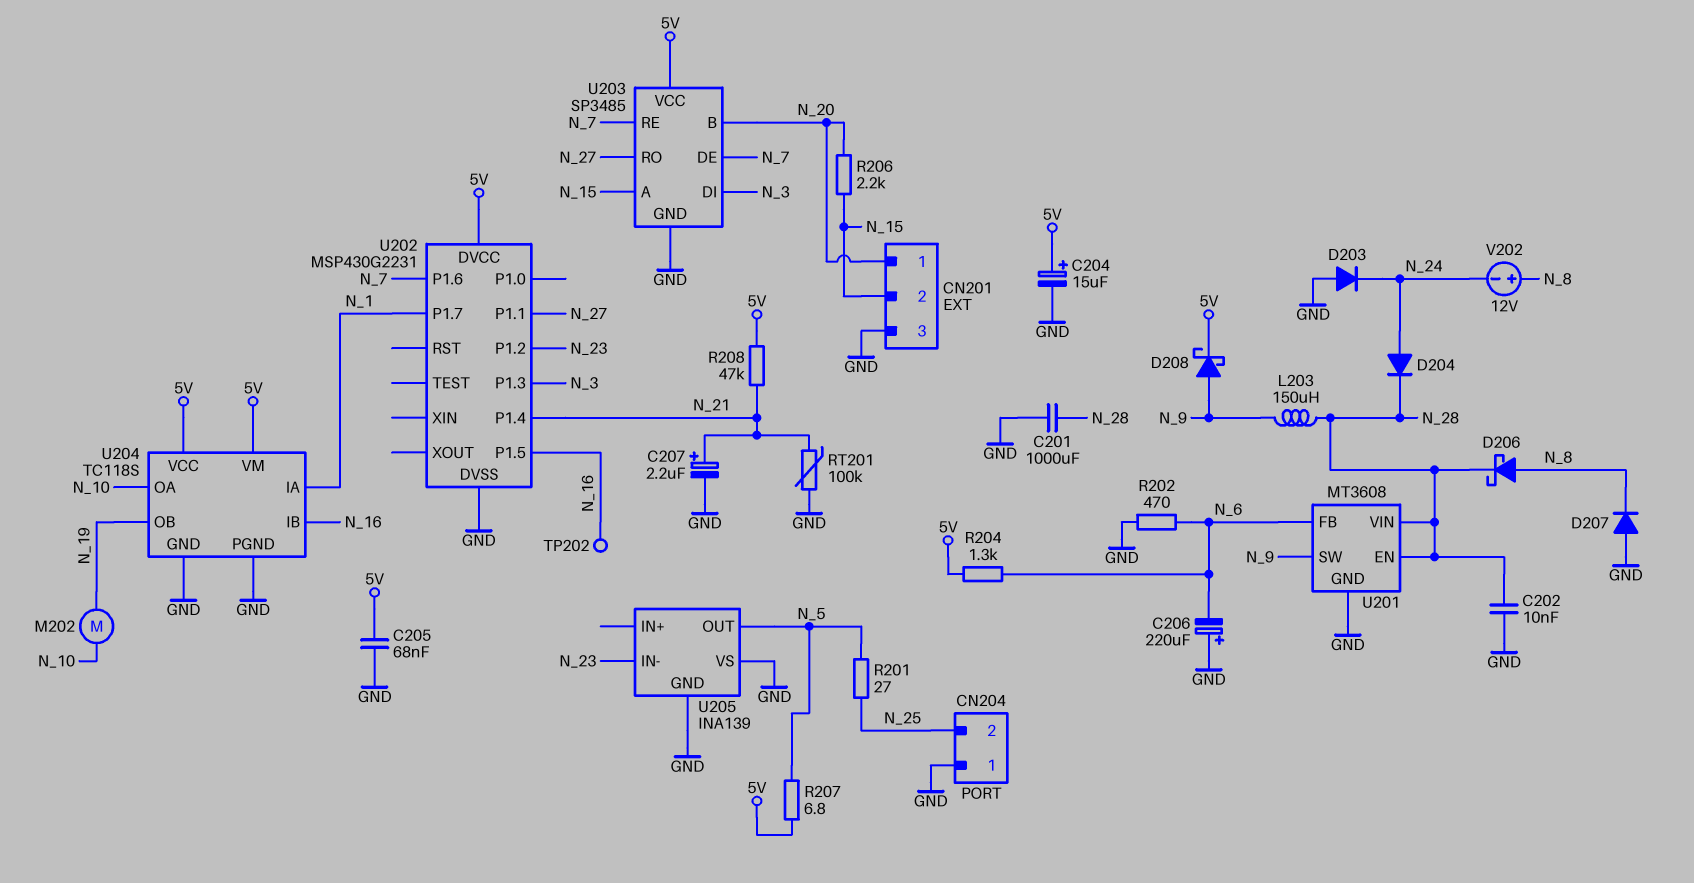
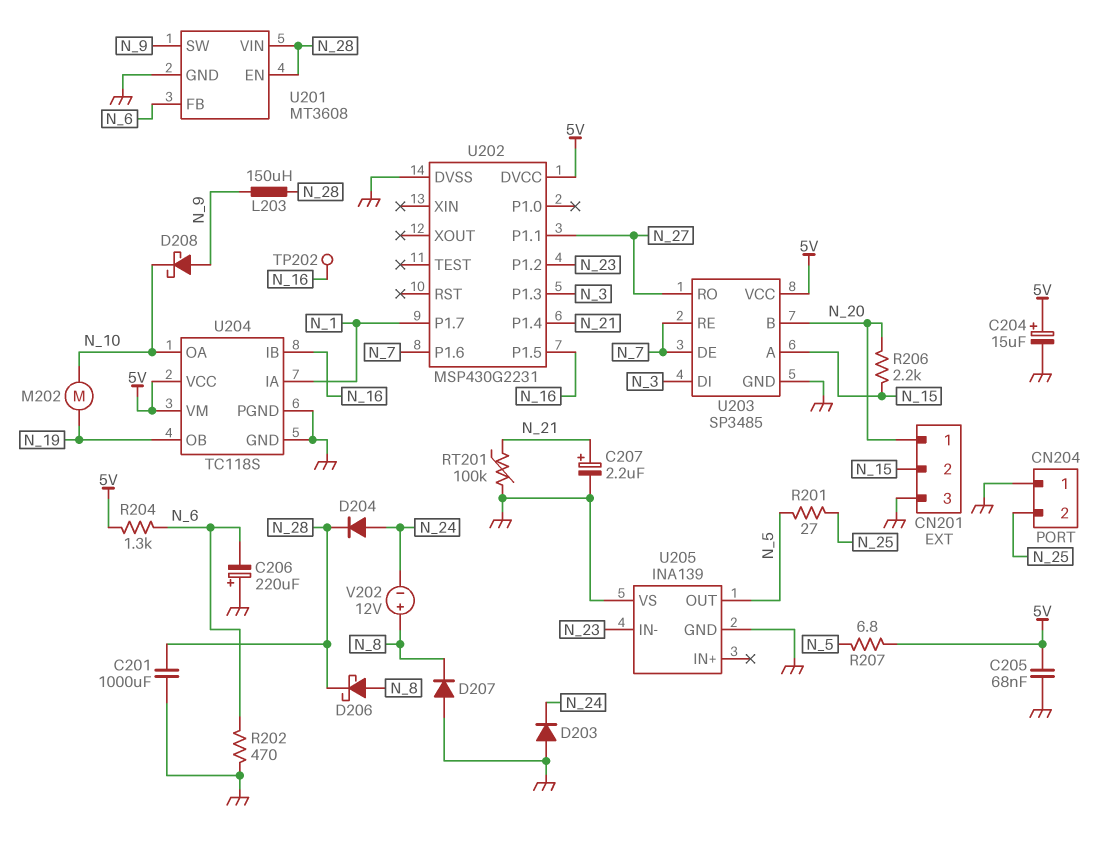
C202: 10nF (GND, N_28) -> none
D208: schottky (A N_9, K 5V) -> schottky (A N_9, K N_10)
R208: 47k (5V, N_21) -> none

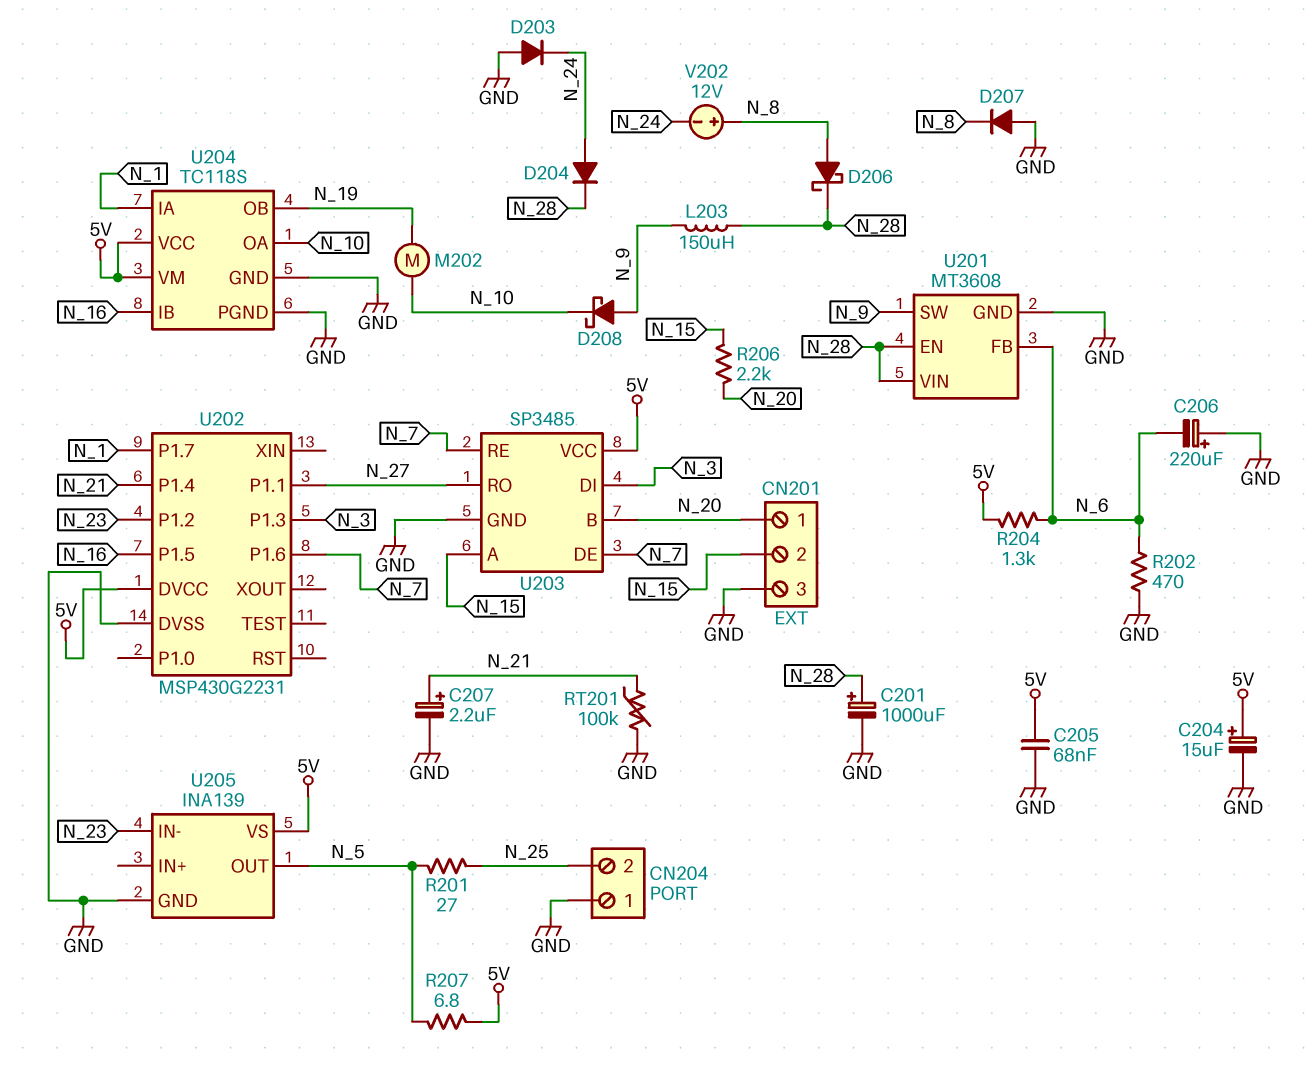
C201: 1000uF (GND, N_28) -> 1000uF (plus N_28, minus GND)
TP202: test point (N_16) -> none
U205 pin VS: GND -> 5V

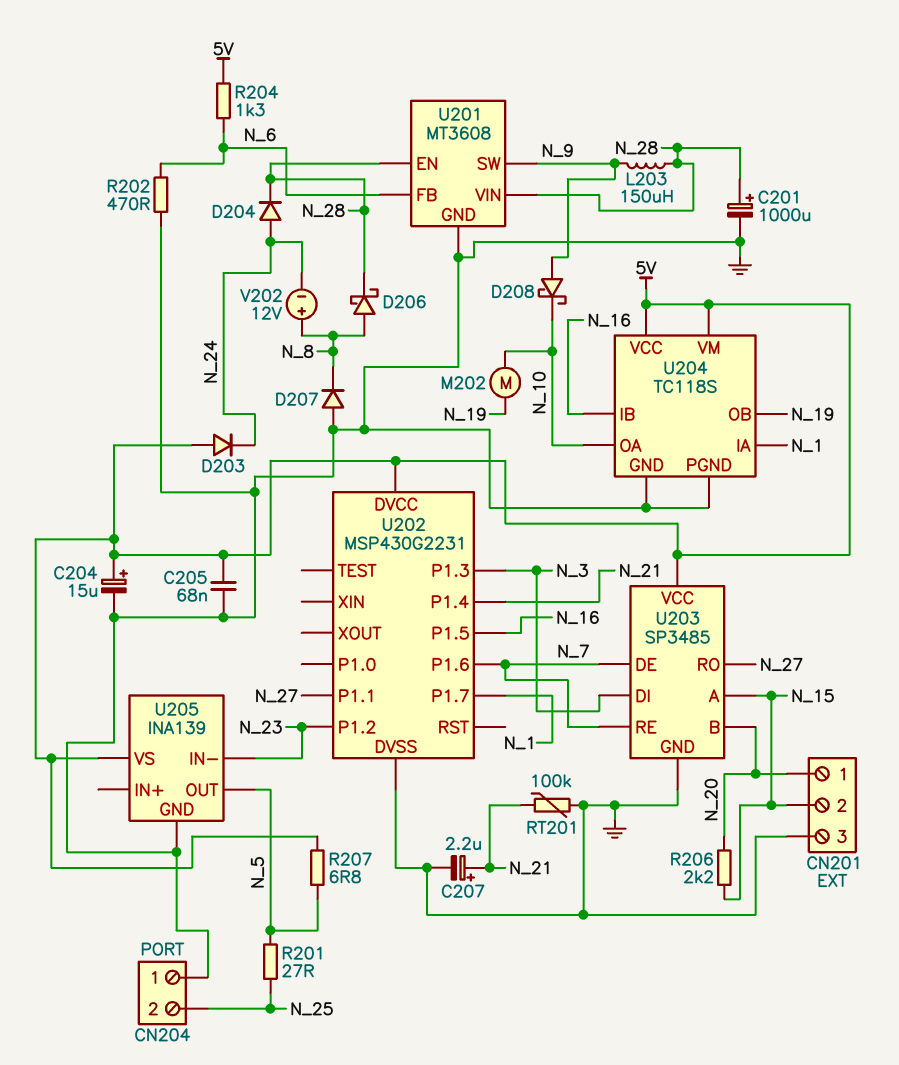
C206: 220uF (plus GND, minus N_6) -> none
D203: diode (A GND, K N_24) -> diode (A 5V, K N_24)

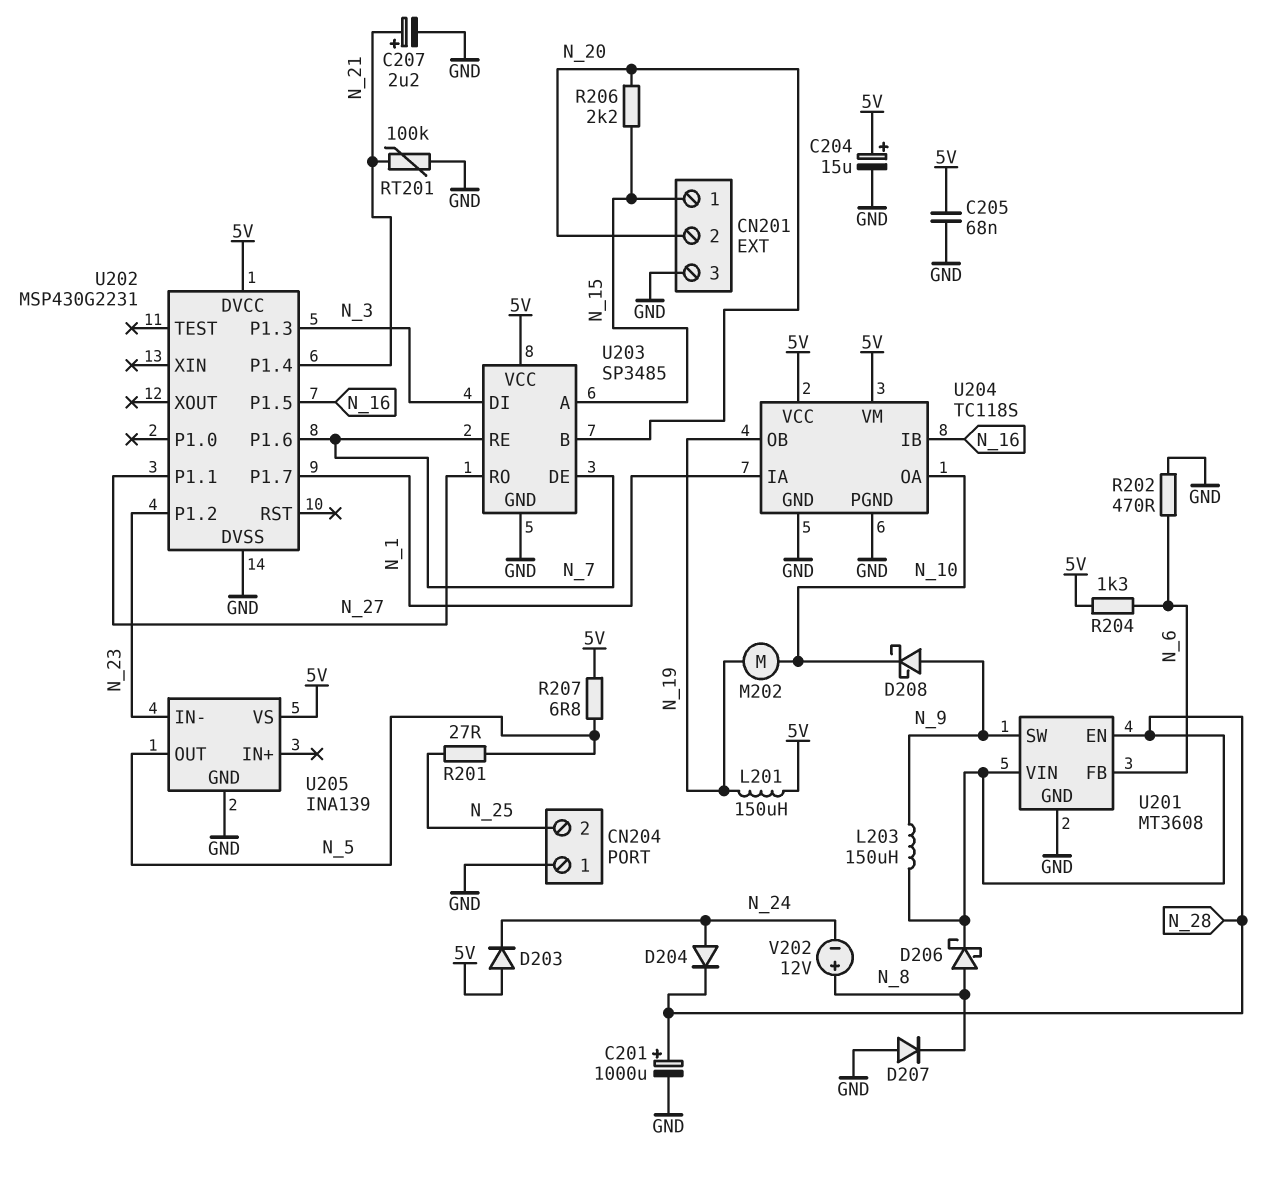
CN201 pin 1: N_20 -> N_15
CN201 pin 2: N_15 -> N_20
L201: none -> 150uH (5V, N_19)

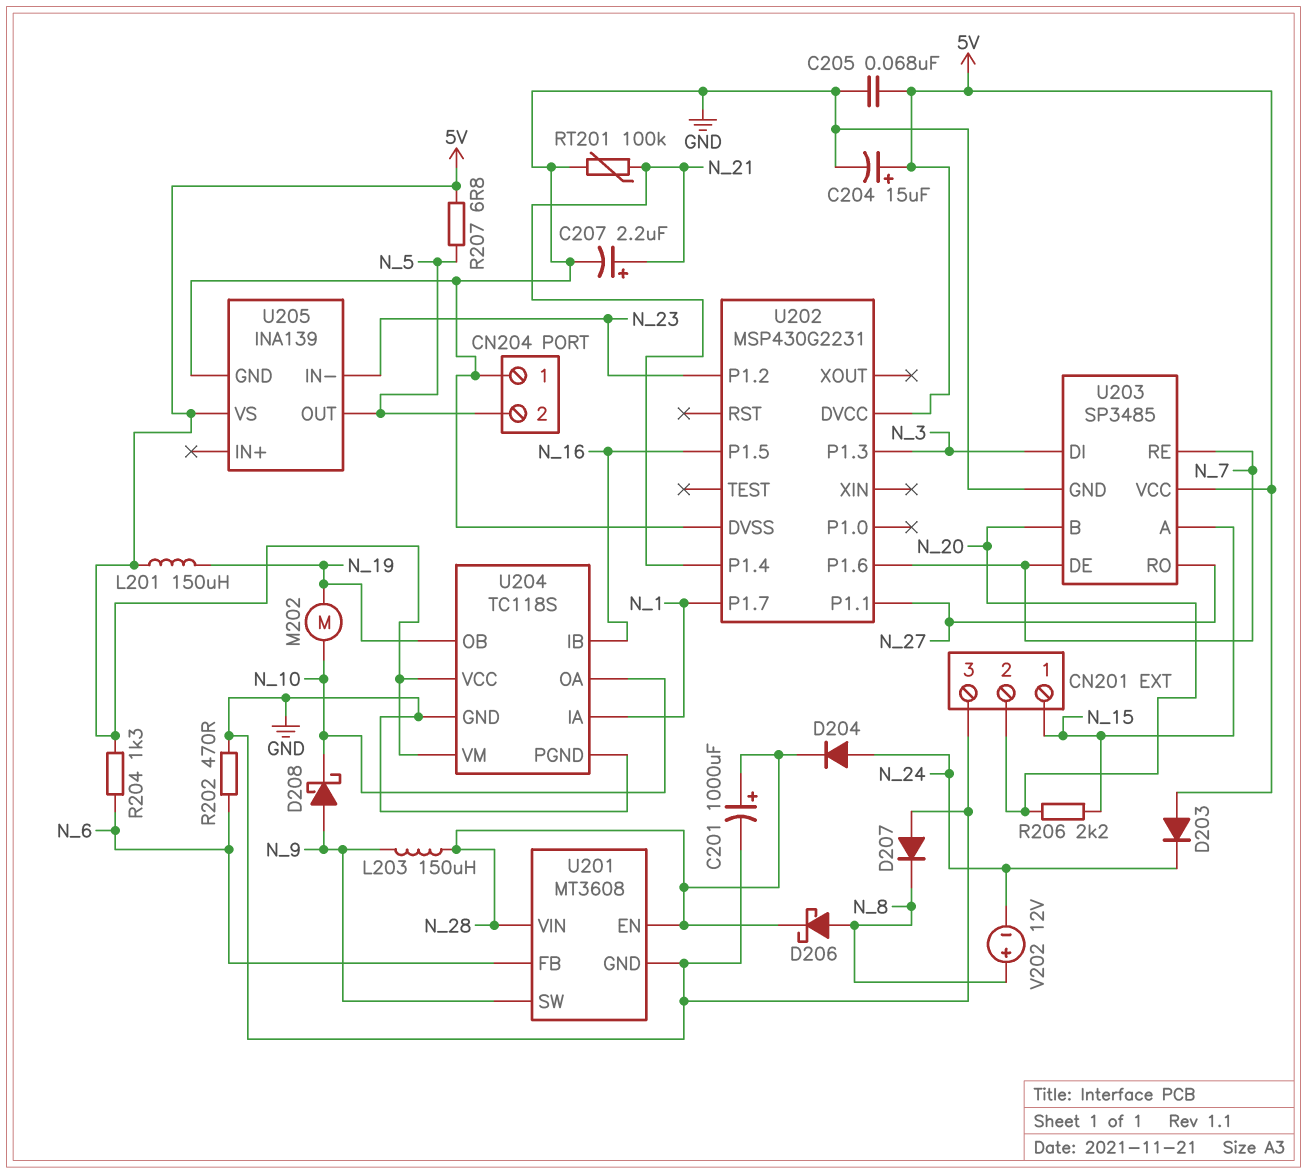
CN204 pin 2: N_25 -> N_5
R201: 27 (N_5, N_25) -> none

